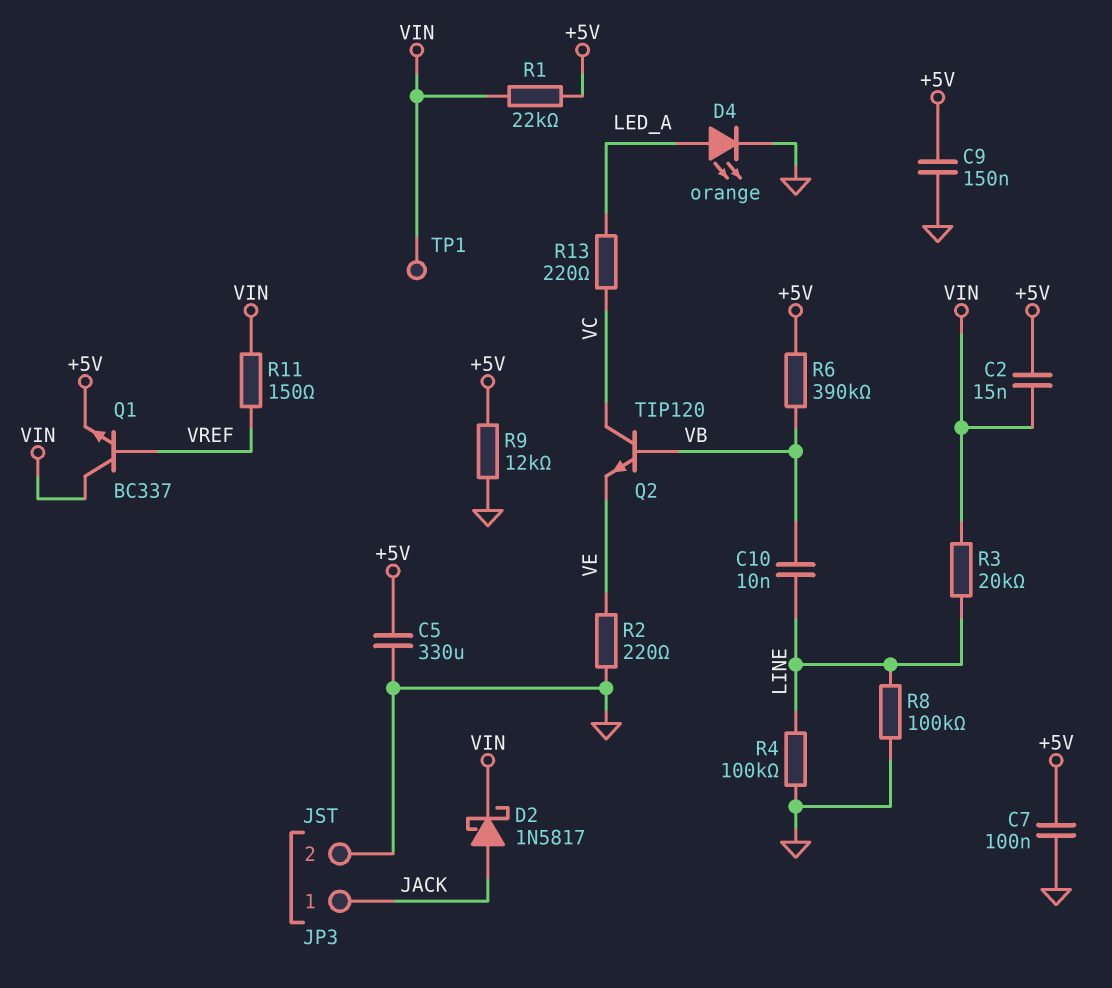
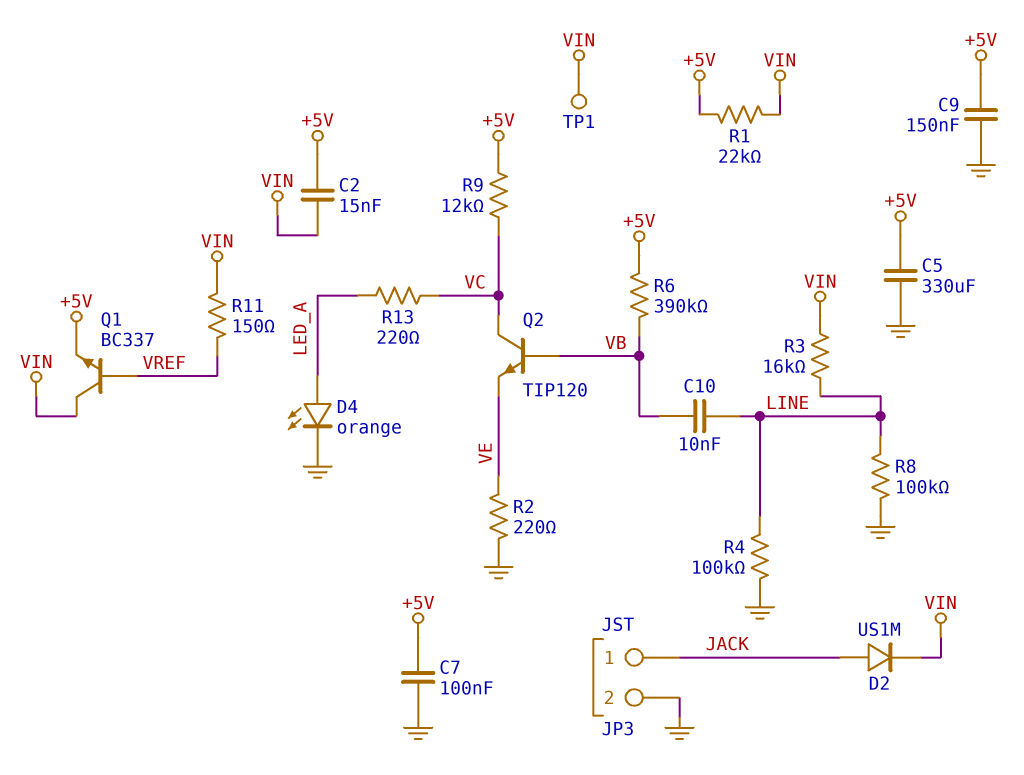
D2: schottky 1N5817 (A JACK, K VIN) -> diode US1M (A JACK, K VIN)
R3: 20k (LINE, VIN) -> 16k (LINE, VIN)
R9: 12k (+5V, GND) -> 12k (+5V, VC)

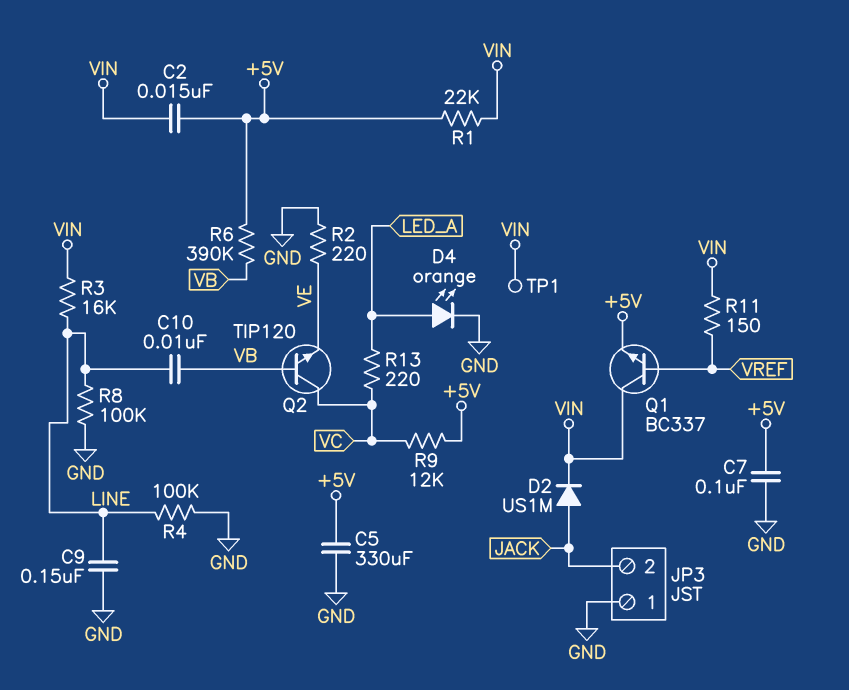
C9: 150nF (+5V, GND) -> 150nF (GND, LINE)
JP3 pin 1: JACK -> GND
JP3 pin 2: GND -> JACK

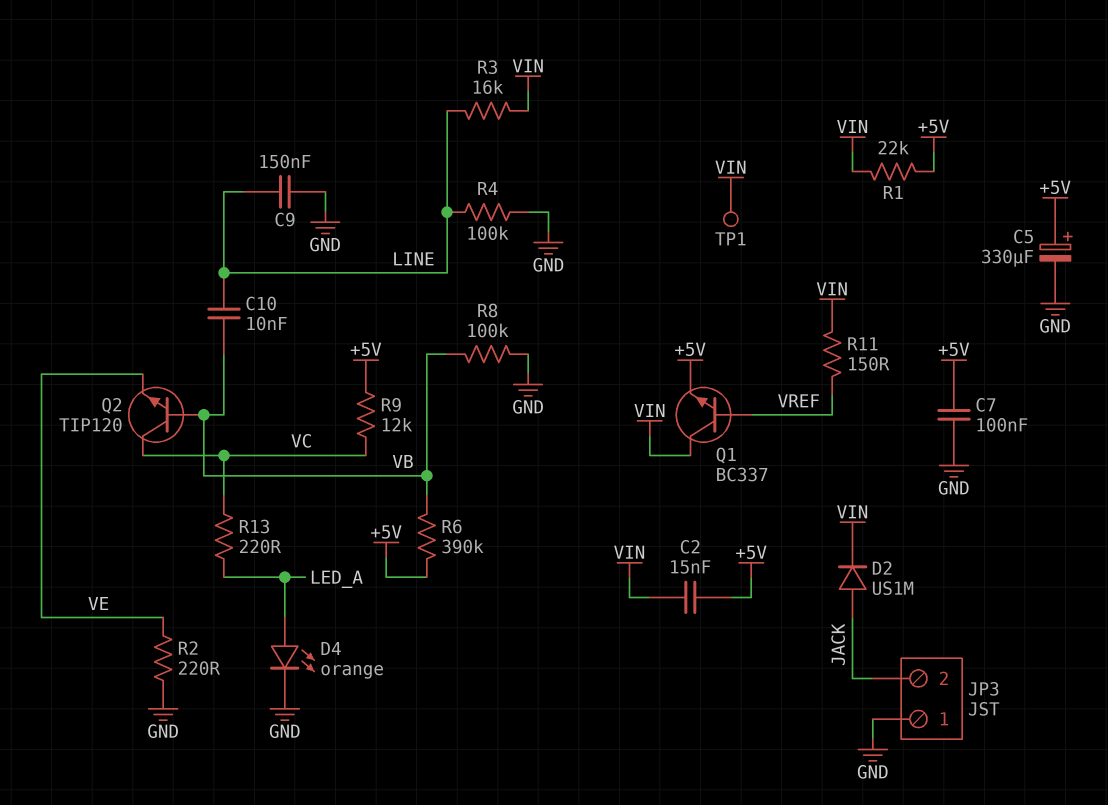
C5: 330uF (+5V, GND) -> 330uF (plus +5V, minus GND)
R8: 100k (GND, LINE) -> 100k (GND, VB)

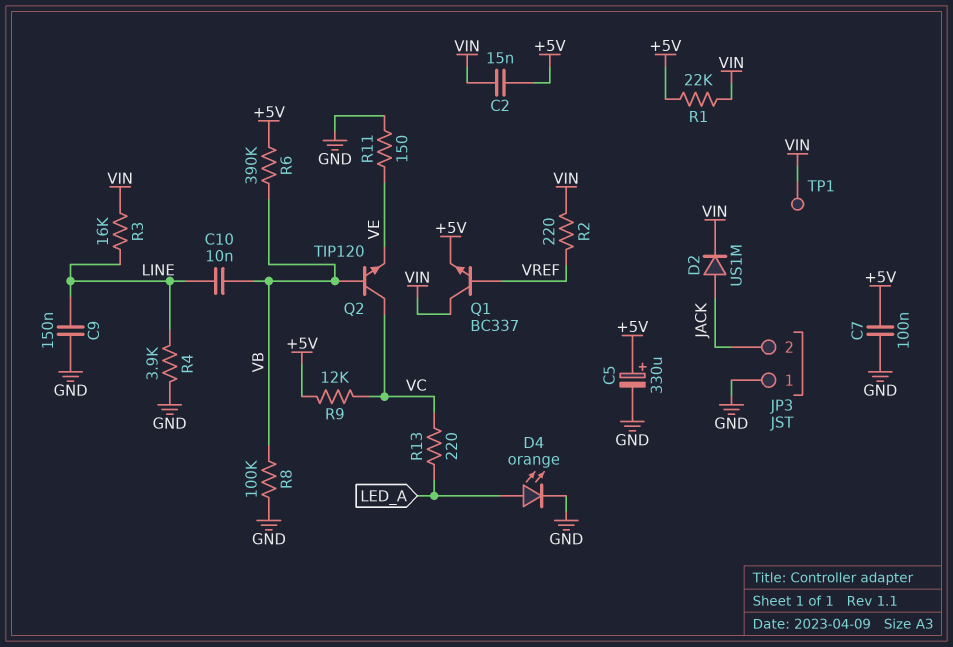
R2: 220 (GND, VE) -> 220 (VIN, VREF)
R4: 100k (GND, LINE) -> 3.9k (GND, LINE)
R11: 150 (VIN, VREF) -> 150 (GND, VE)

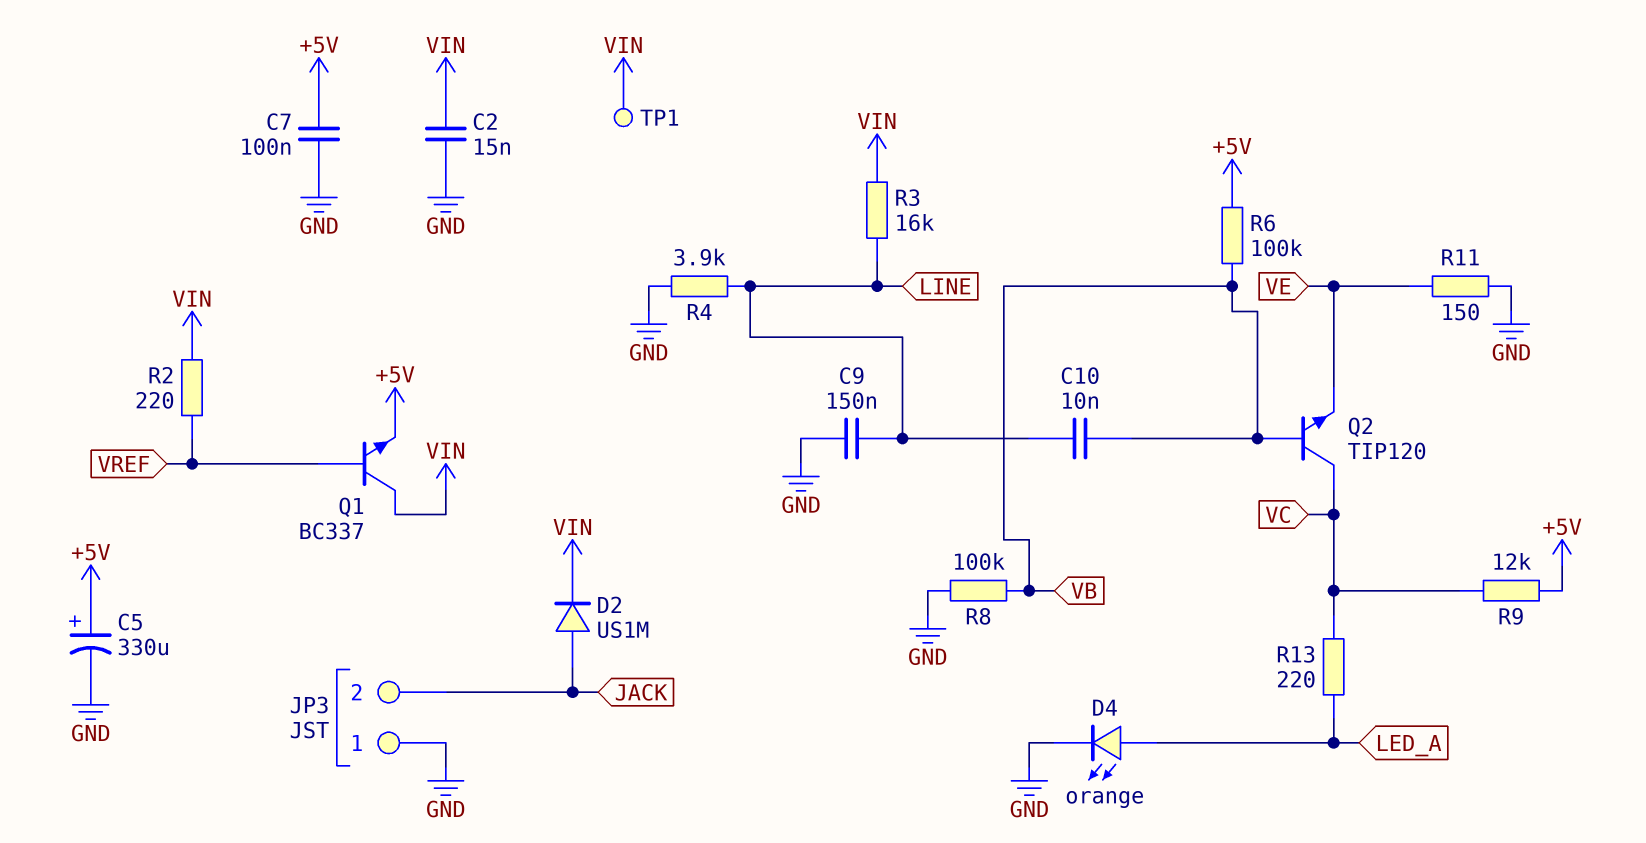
C2: 15nF (+5V, VIN) -> 15nF (GND, VIN)
R1: 22k (+5V, VIN) -> none
R6: 390k (+5V, VB) -> 100k (+5V, VB)

